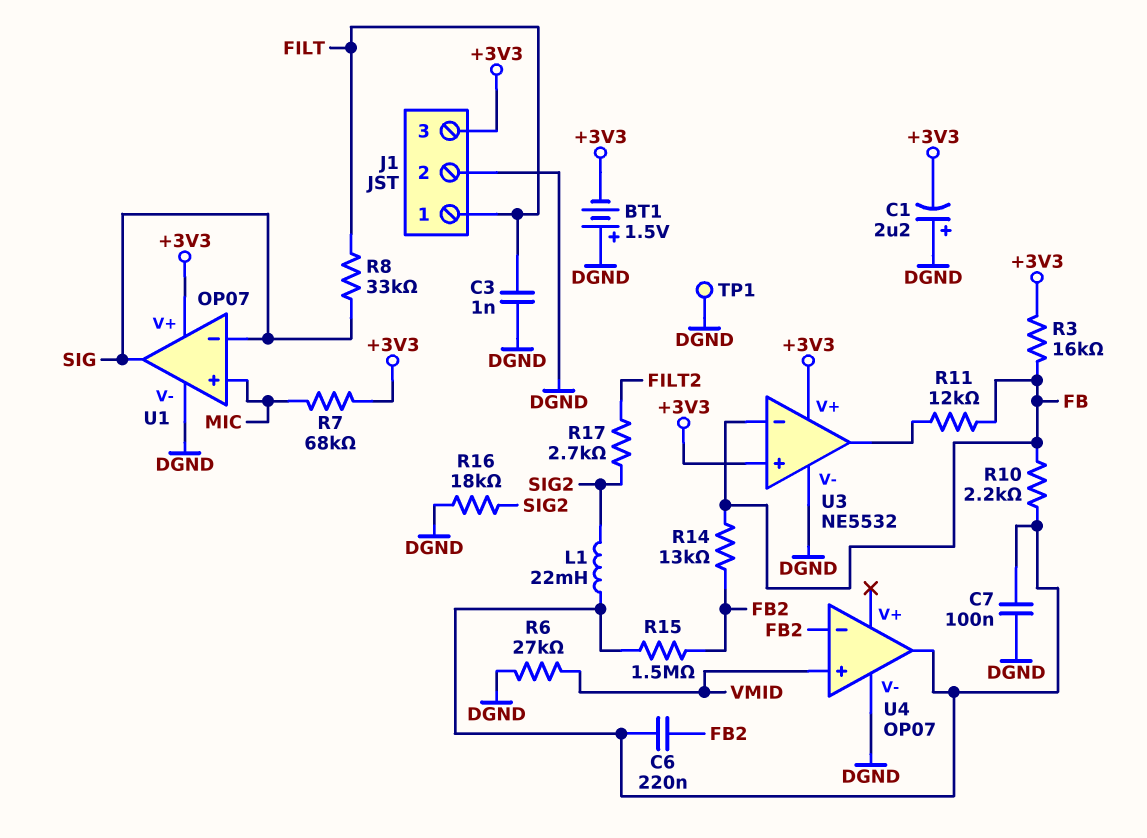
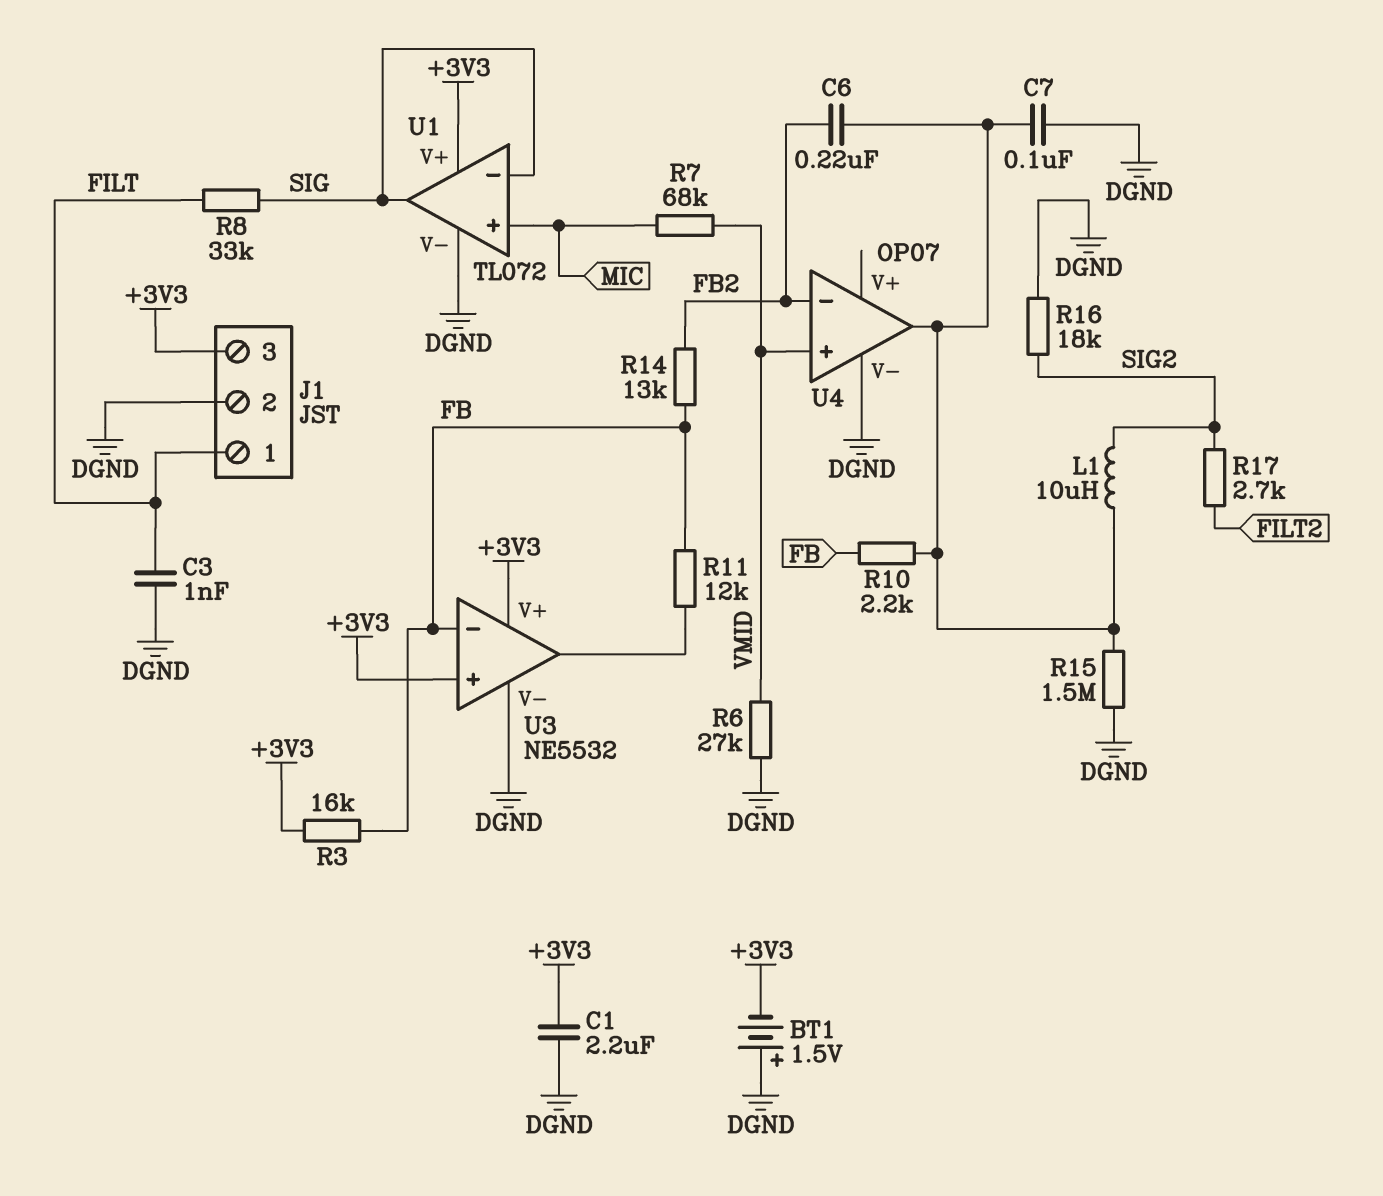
C1: 2.2uF (plus DGND, minus +3V3) -> 2.2uF (+3V3, DGND)
L1: 22mH (SIG2, U4/out) -> 10uH (SIG2, U4/out)
R7: 68k (+3V3, MIC) -> 68k (MIC, VMID)
R15: 1.5M (FB2, U4/out) -> 1.5M (DGND, U4/out)
TP1: test point (DGND) -> none
U1: OP07 -> TL072

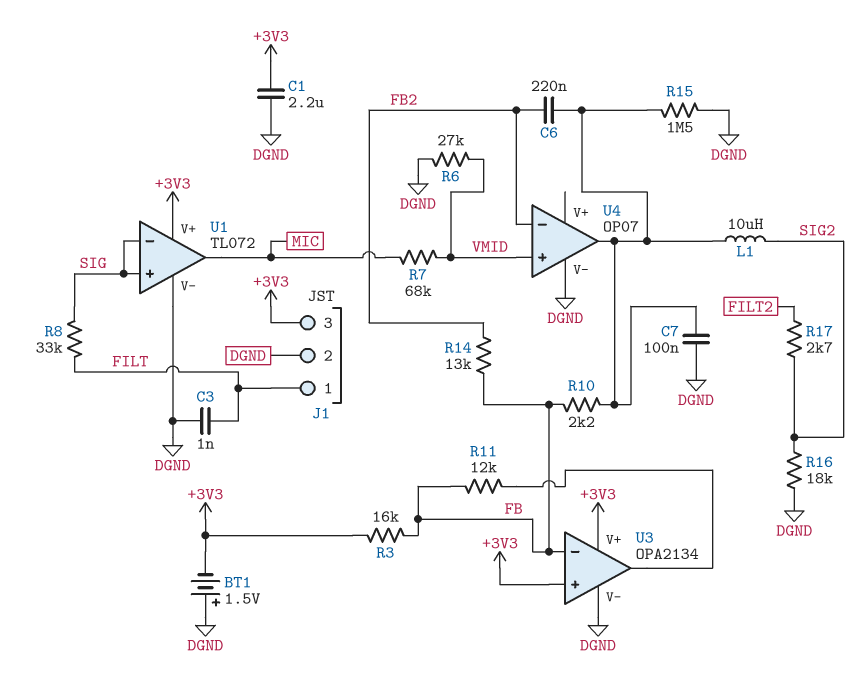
U1 pin in+: MIC -> SIG
U1 pin out: SIG -> MIC
U3: NE5532 -> OPA2134

